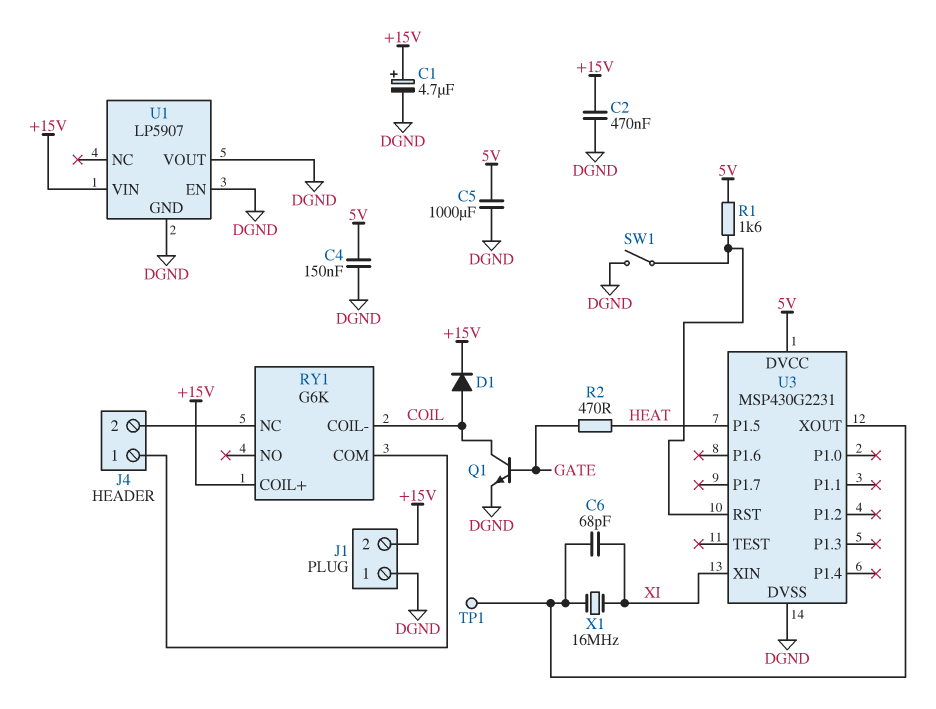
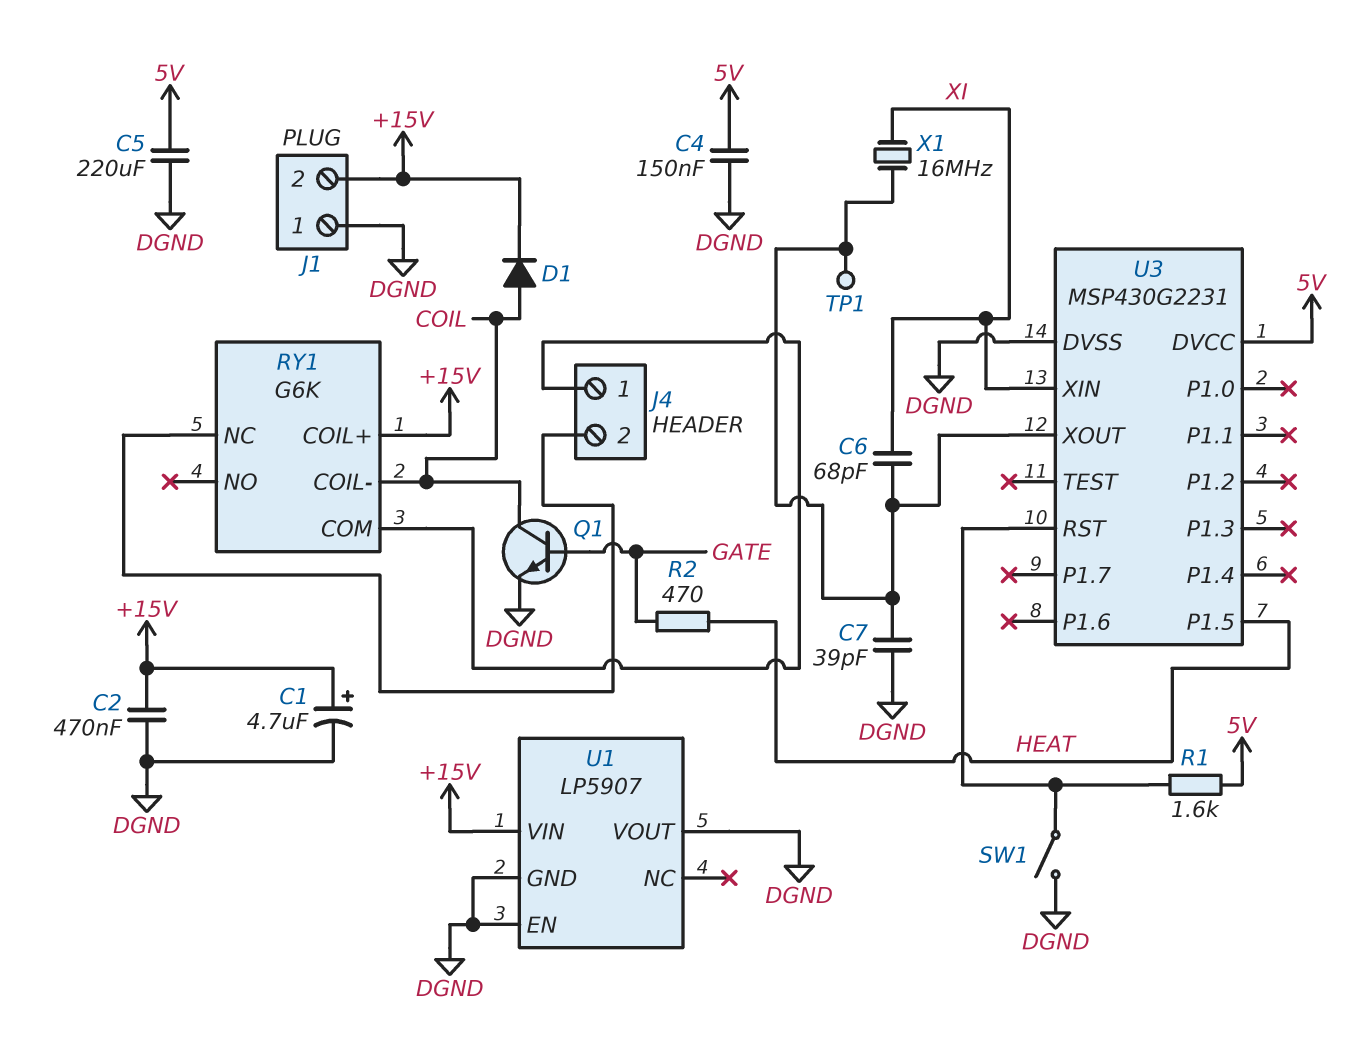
C5: 1000uF (5V, DGND) -> 220uF (5V, DGND)
C7: none -> 39pF (DGND, U3/XOUT)

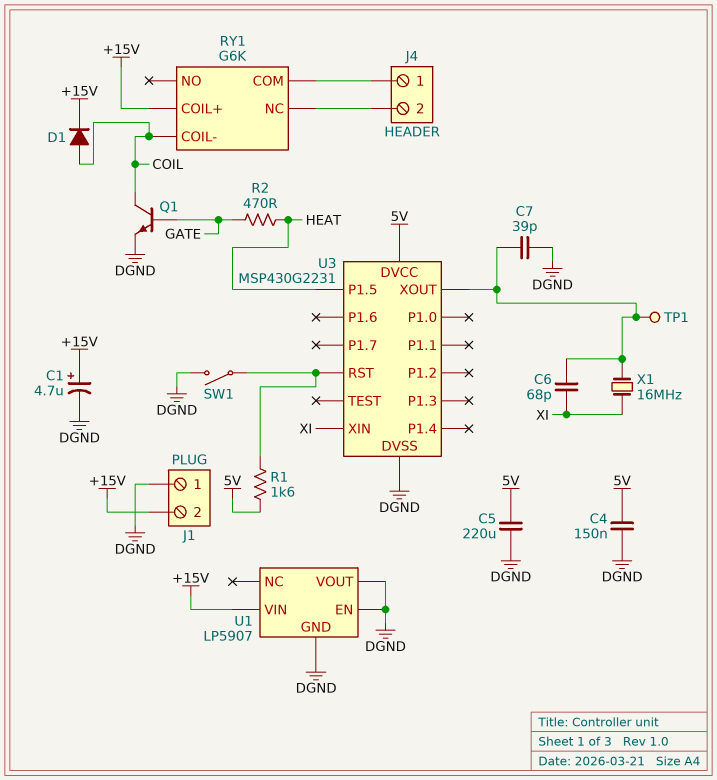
C2: 470nF (+15V, DGND) -> none

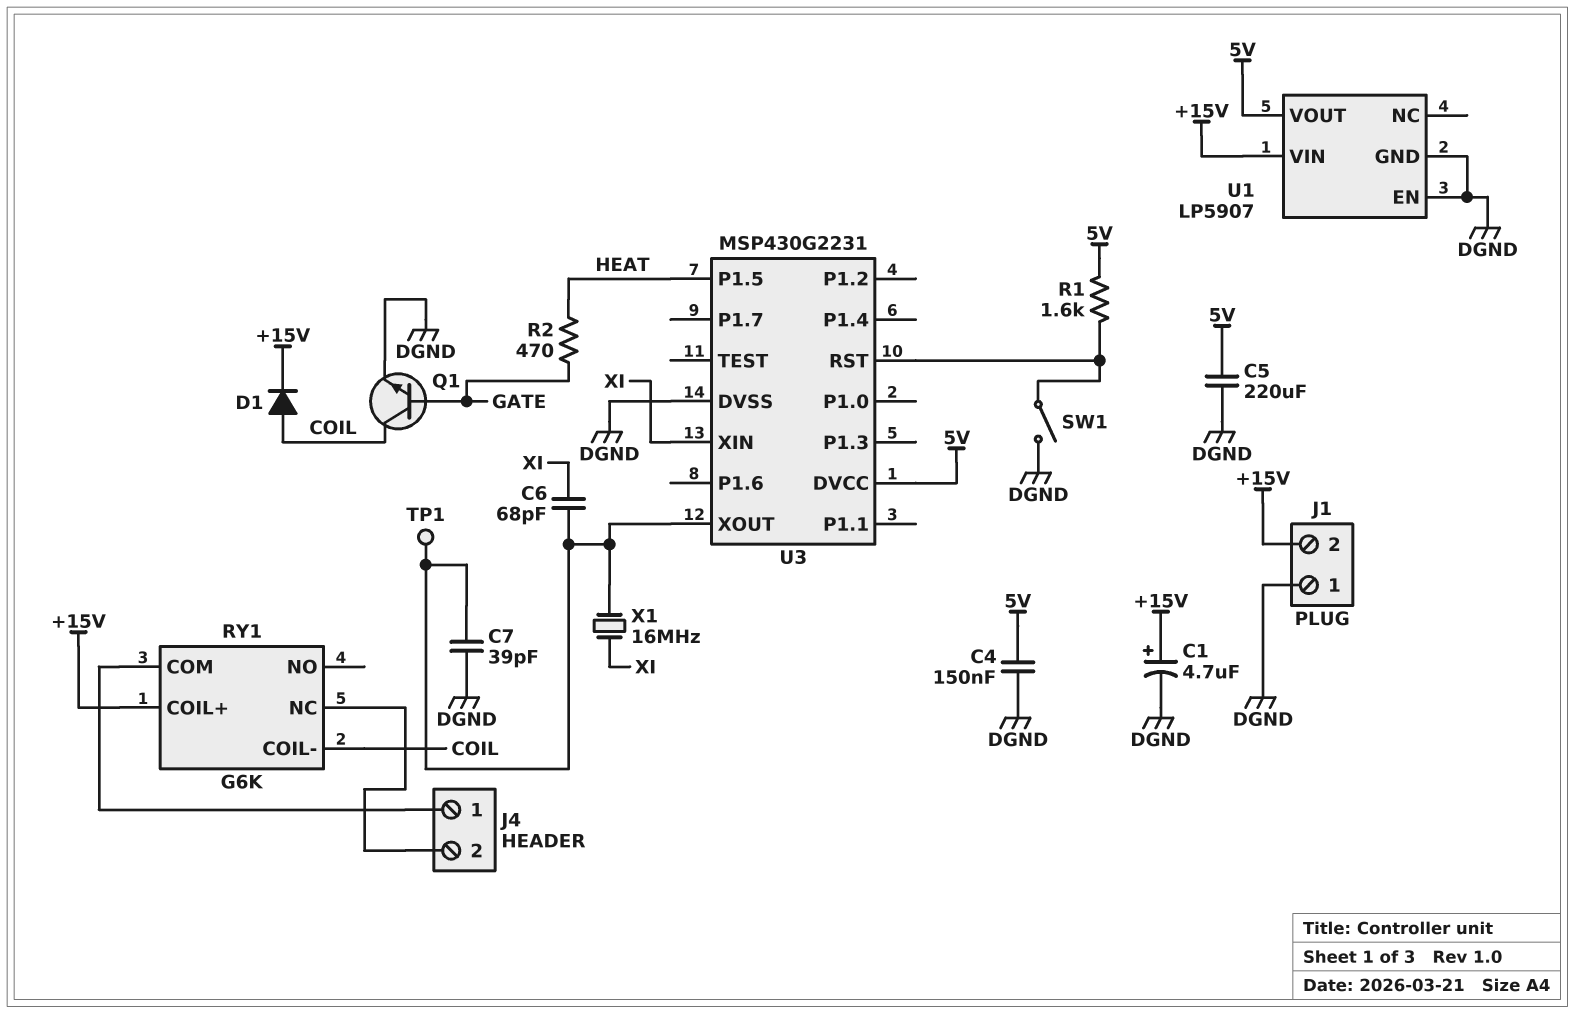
U1 pin VOUT: DGND -> 5V

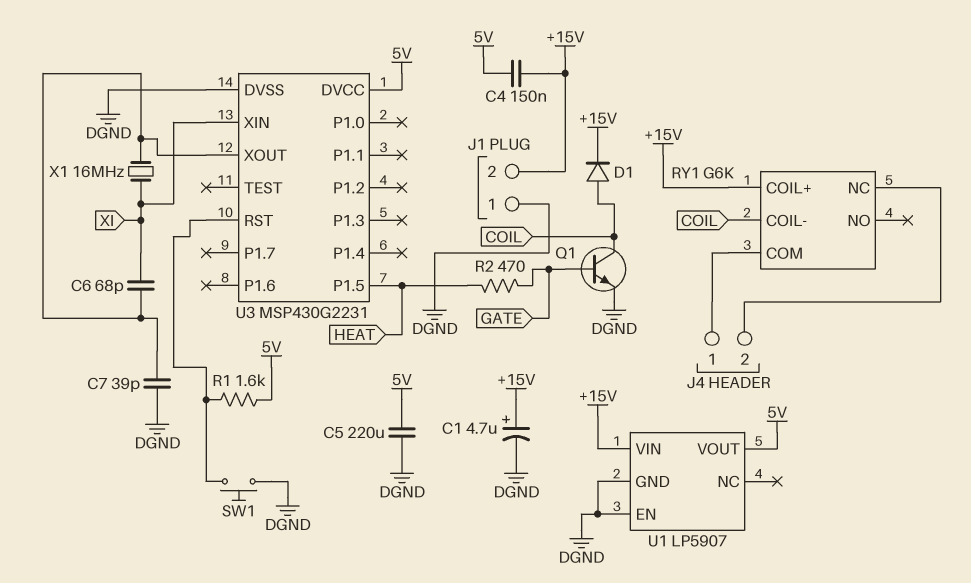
C4: 150nF (5V, DGND) -> 150nF (+15V, 5V)
SW1: switch (DGND, U3/RST) -> button (DGND, U3/RST)
TP1: test point (U3/XOUT) -> none

